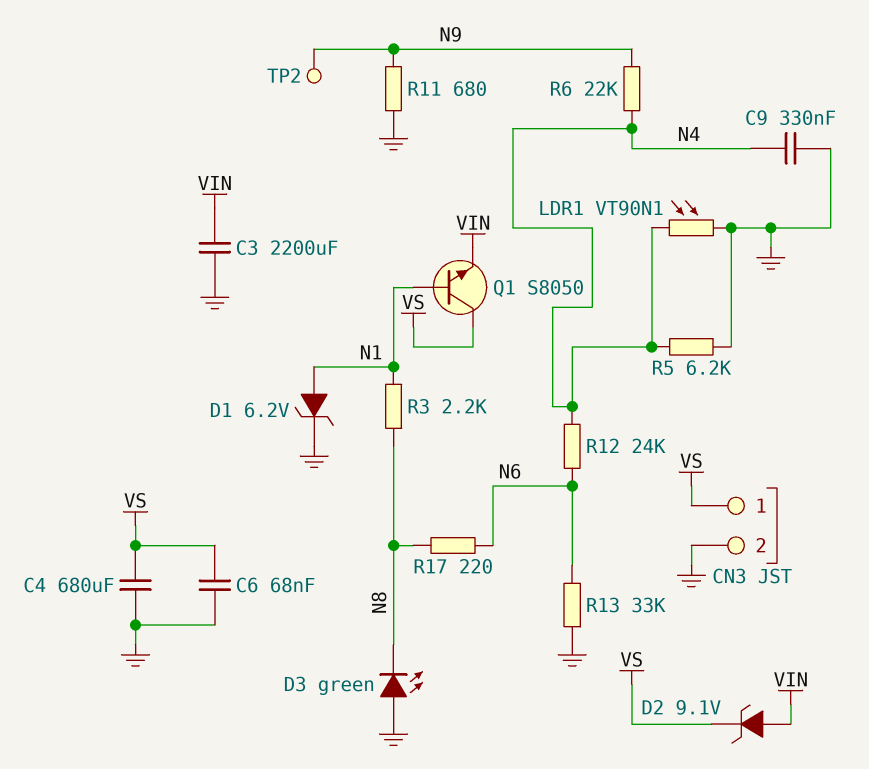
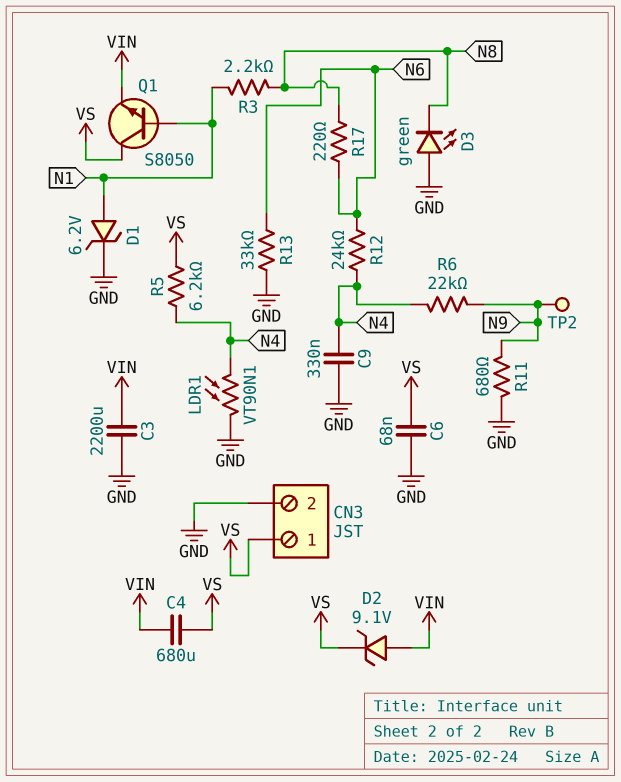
C4: 680uF (GND, VS) -> 680uF (VIN, VS)
R5: 6.2k (GND, N4) -> 6.2k (N4, VS)

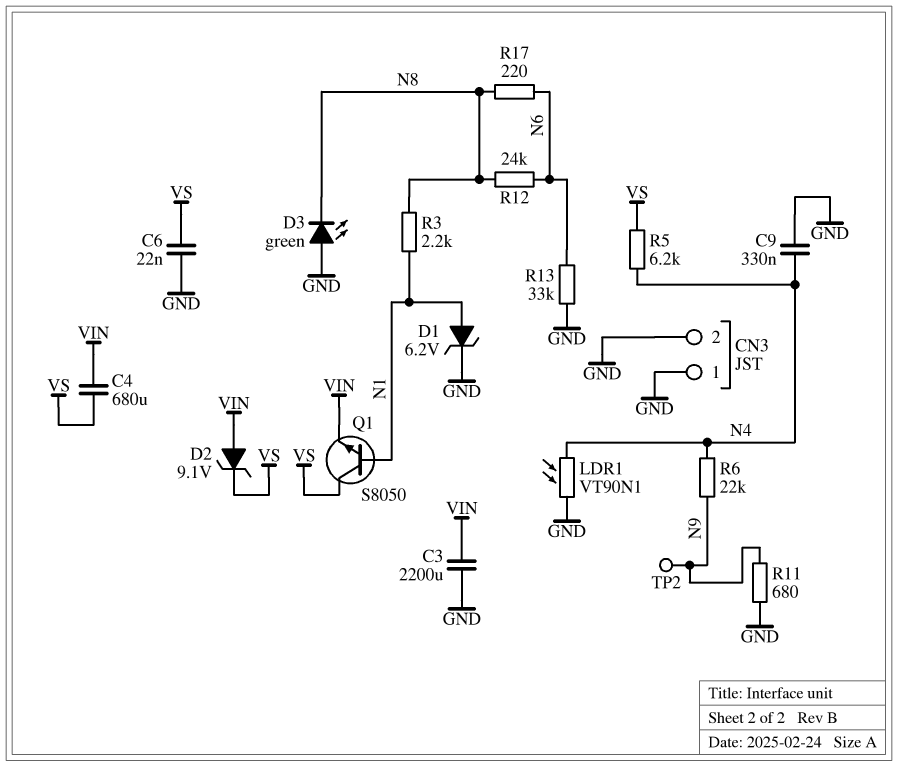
C6: 68nF (GND, VS) -> 22nF (GND, VS)
CN3 pin 1: VS -> GND
R12: 24k (N4, N6) -> 24k (N6, N8)

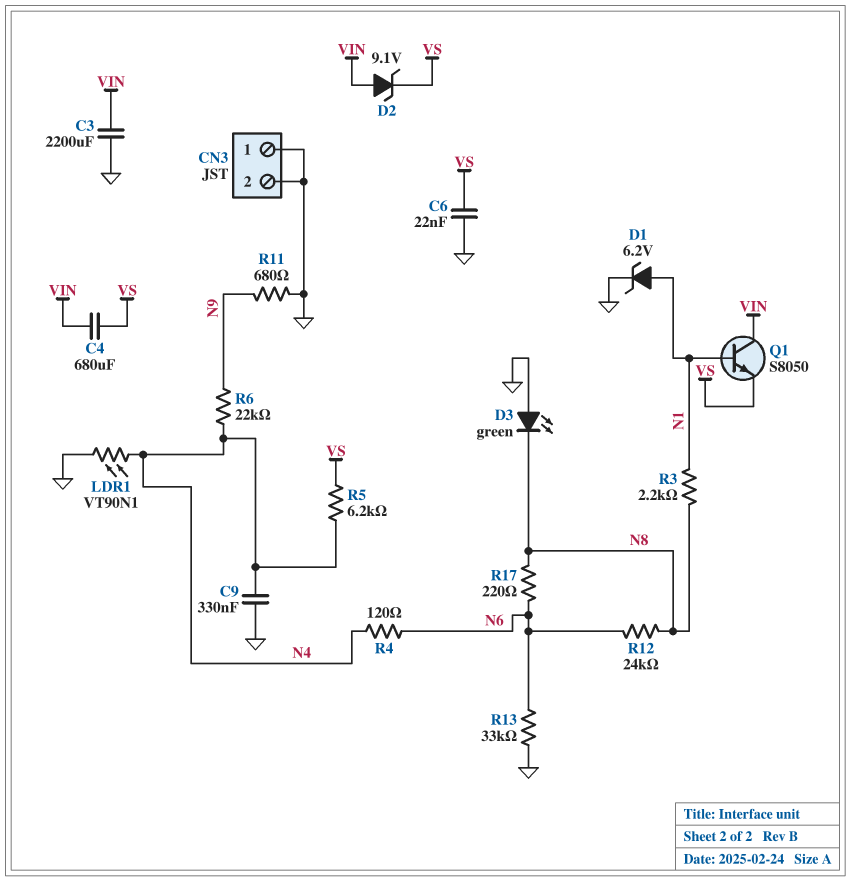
Q1: NPN S8050 (B N1, C VS, E VIN) -> NPN S8050 (B N1, C VIN, E VS)
R4: none -> 120 (N4, N6)
TP2: test point (N9) -> none

